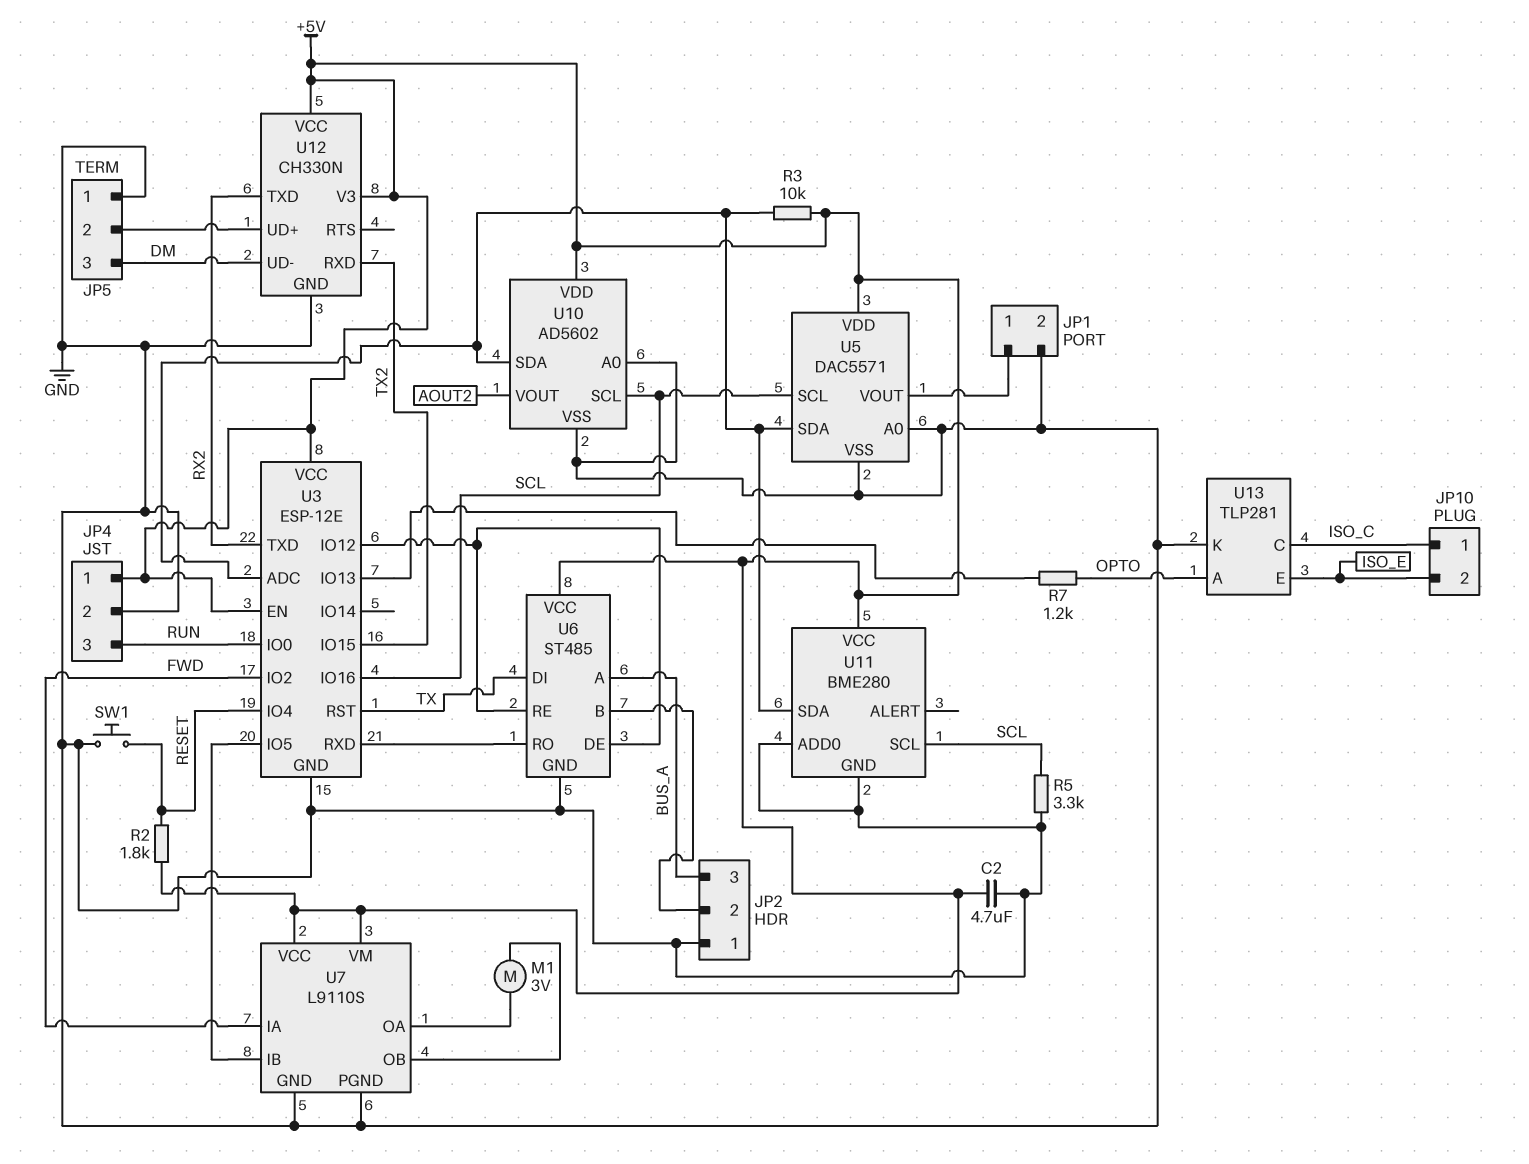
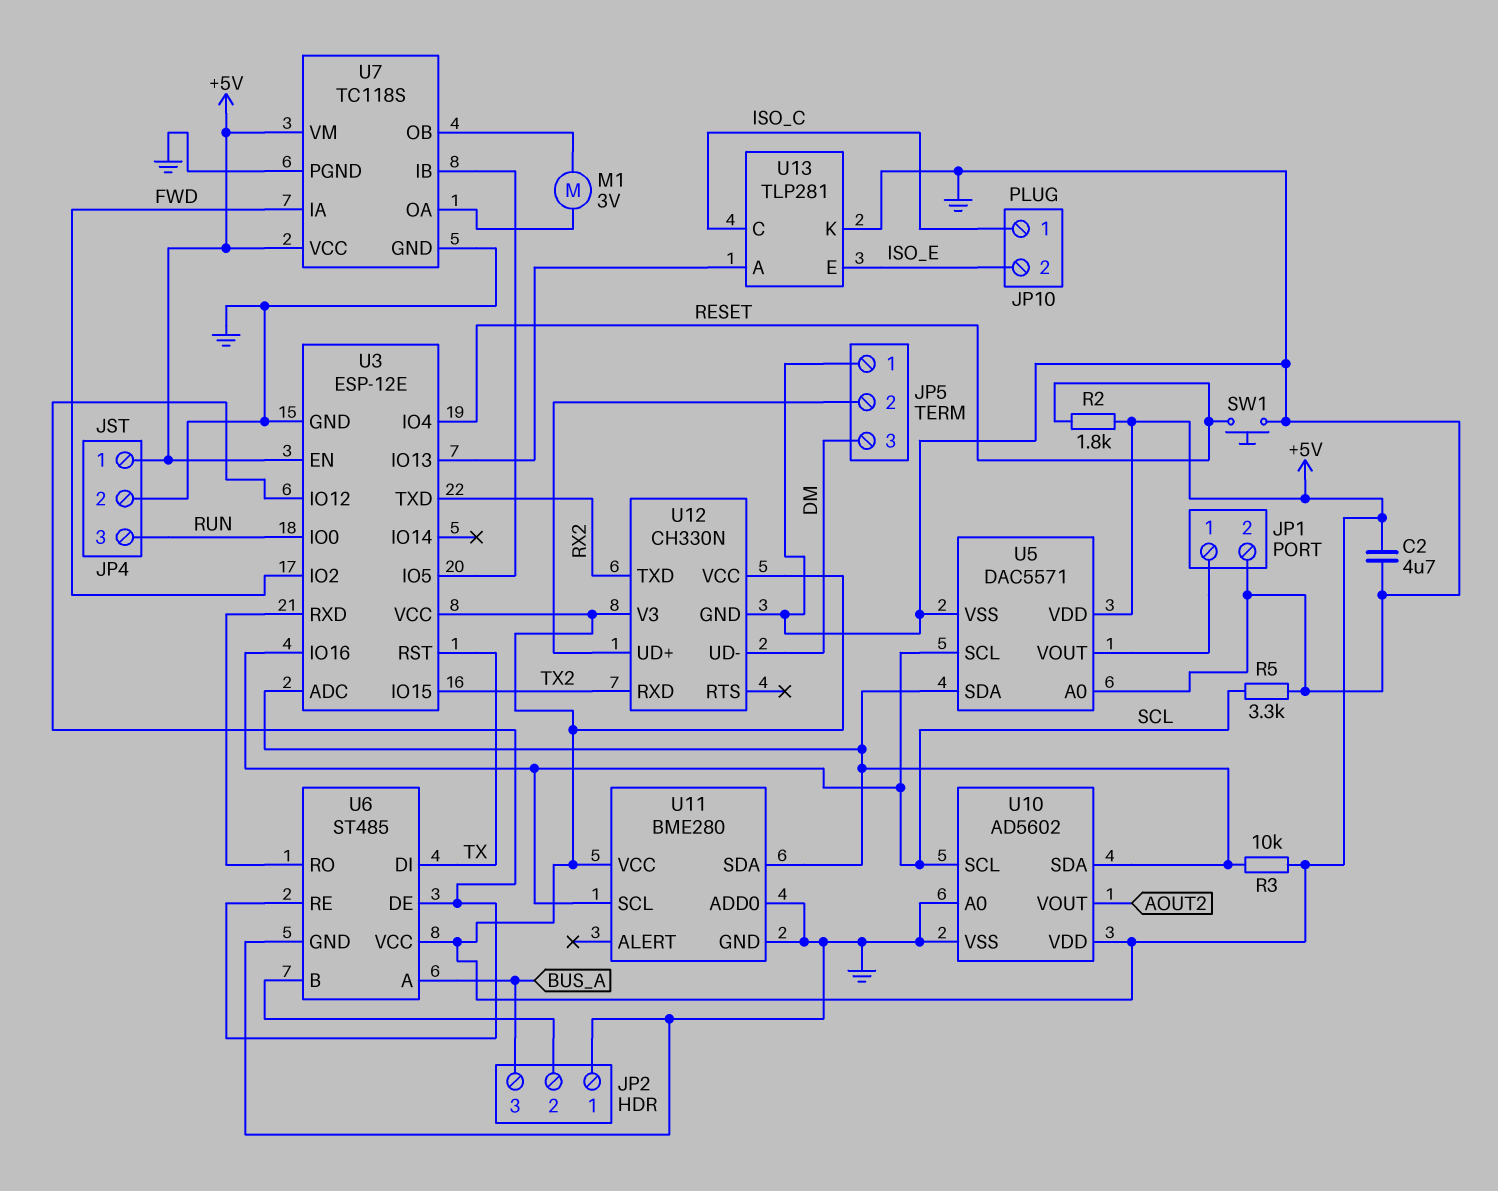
R7: 1.2k (OPTO, U3/IO13) -> none
U7: L9110S -> TC118S
U13 pin A: OPTO -> U3/IO13

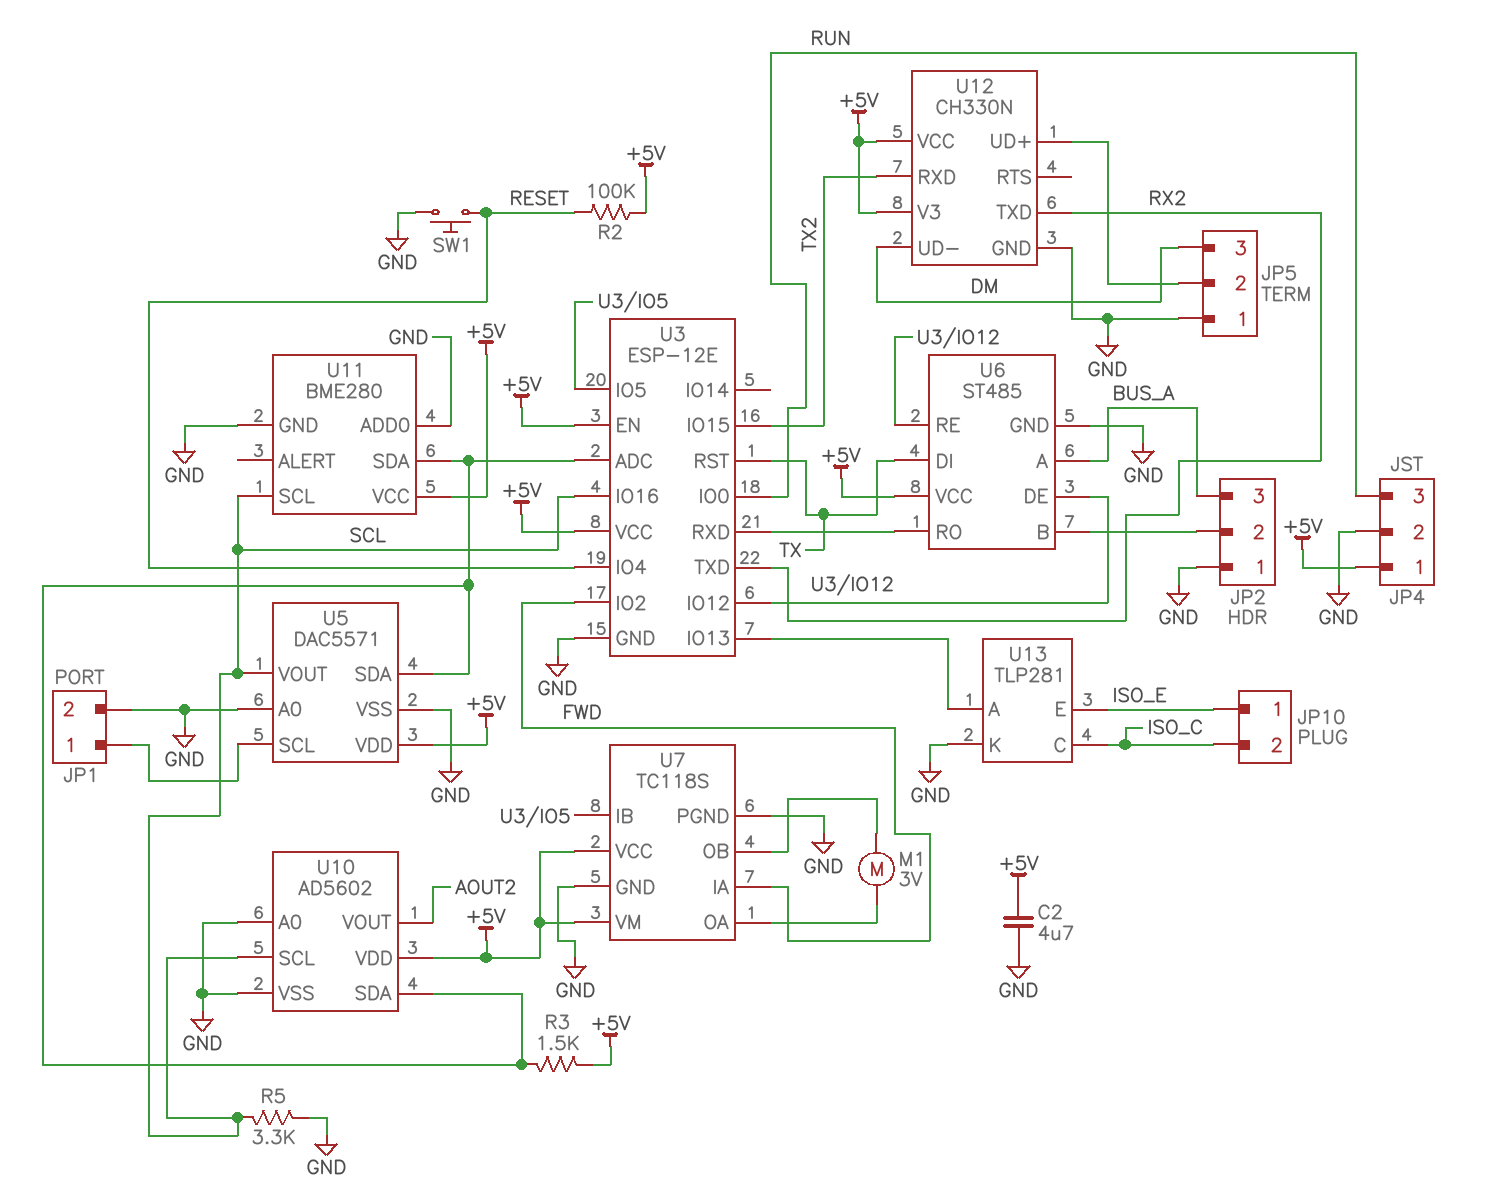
JP10 pin 1: ISO_C -> ISO_E
JP10 pin 2: ISO_E -> ISO_C
R2: 1.8k (+5V, RESET) -> 100k (+5V, RESET)
R3: 10k (+5V, U3/ADC) -> 1.5k (+5V, U3/ADC)
U5 pin SCL: SCL -> JP1/1
U5 pin VOUT: JP1/1 -> SCL

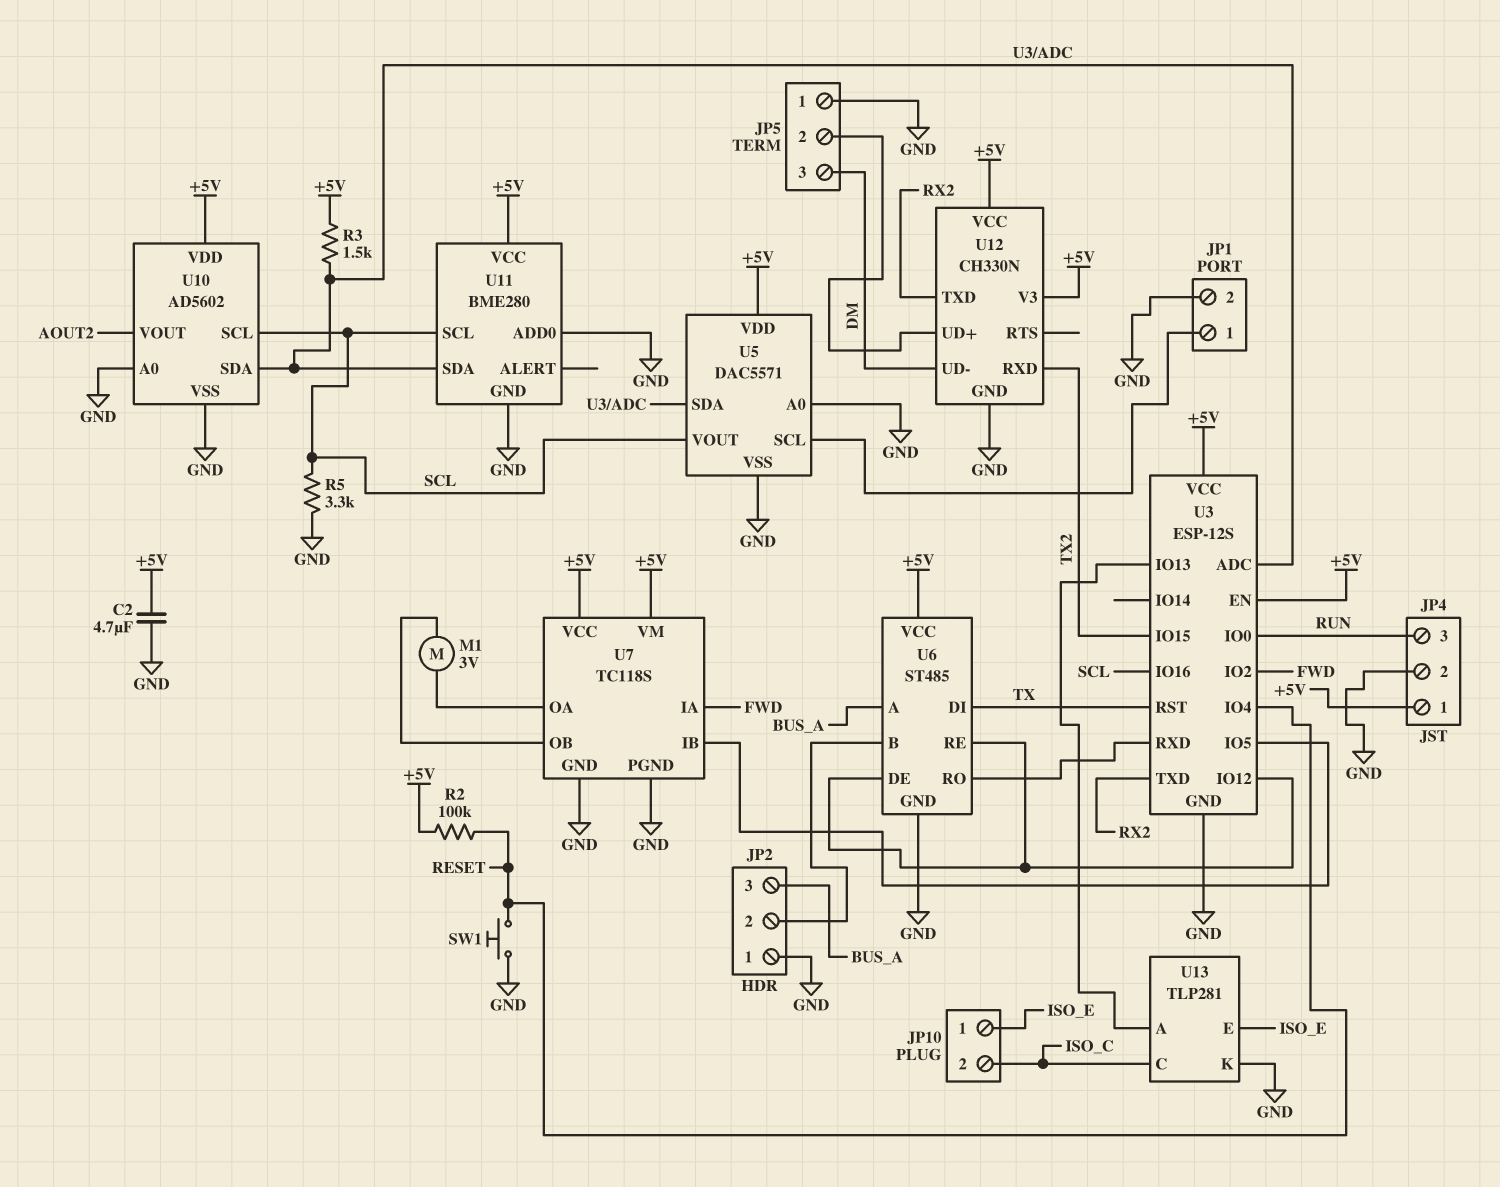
U3: ESP-12E -> ESP-12S

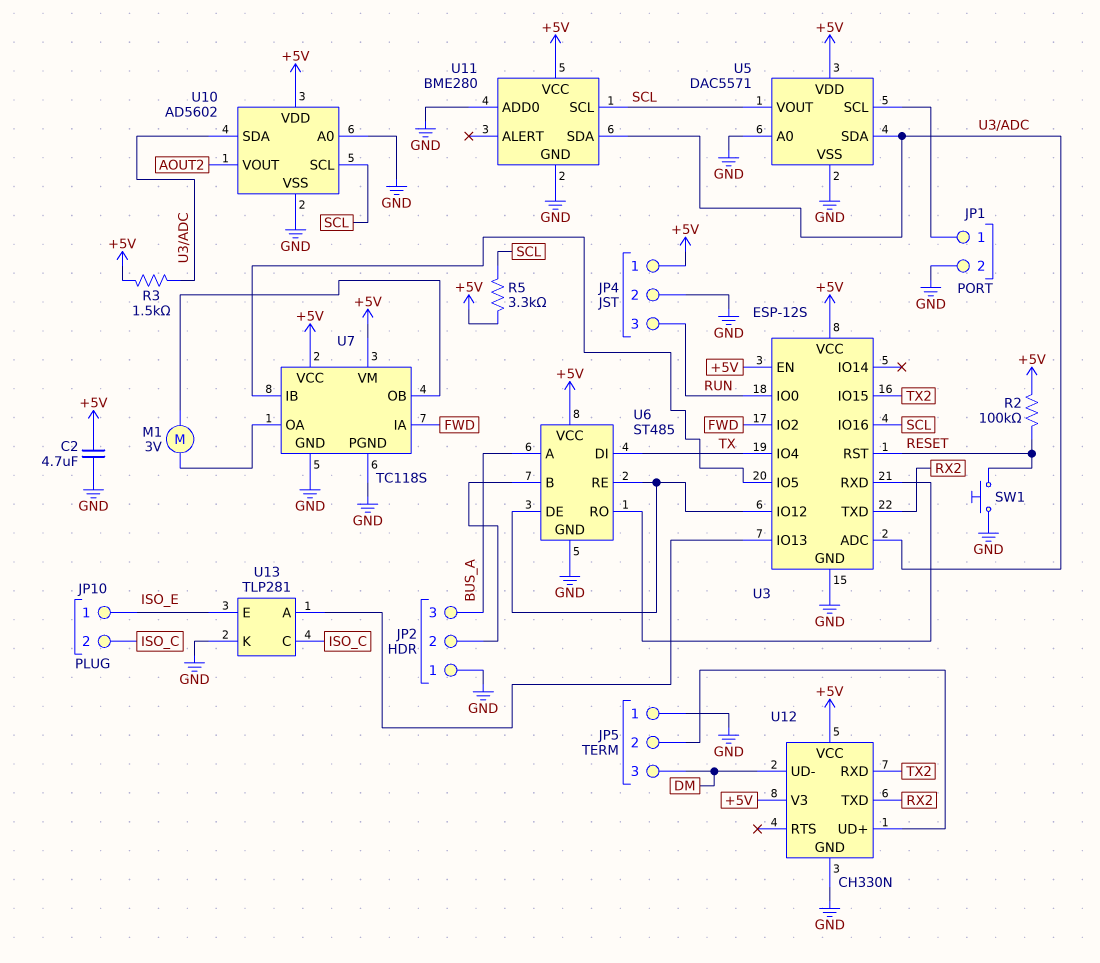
R5: 3.3k (GND, SCL) -> 3.3k (+5V, SCL)
U3 pin IO4: RESET -> TX
U3 pin RST: TX -> RESET

